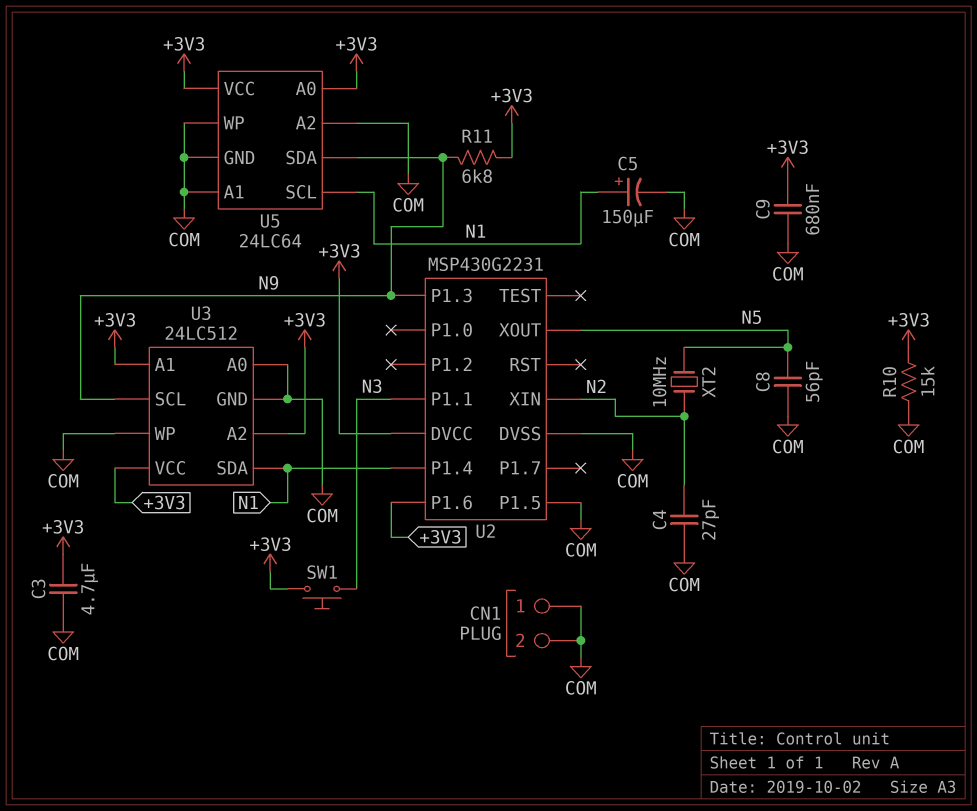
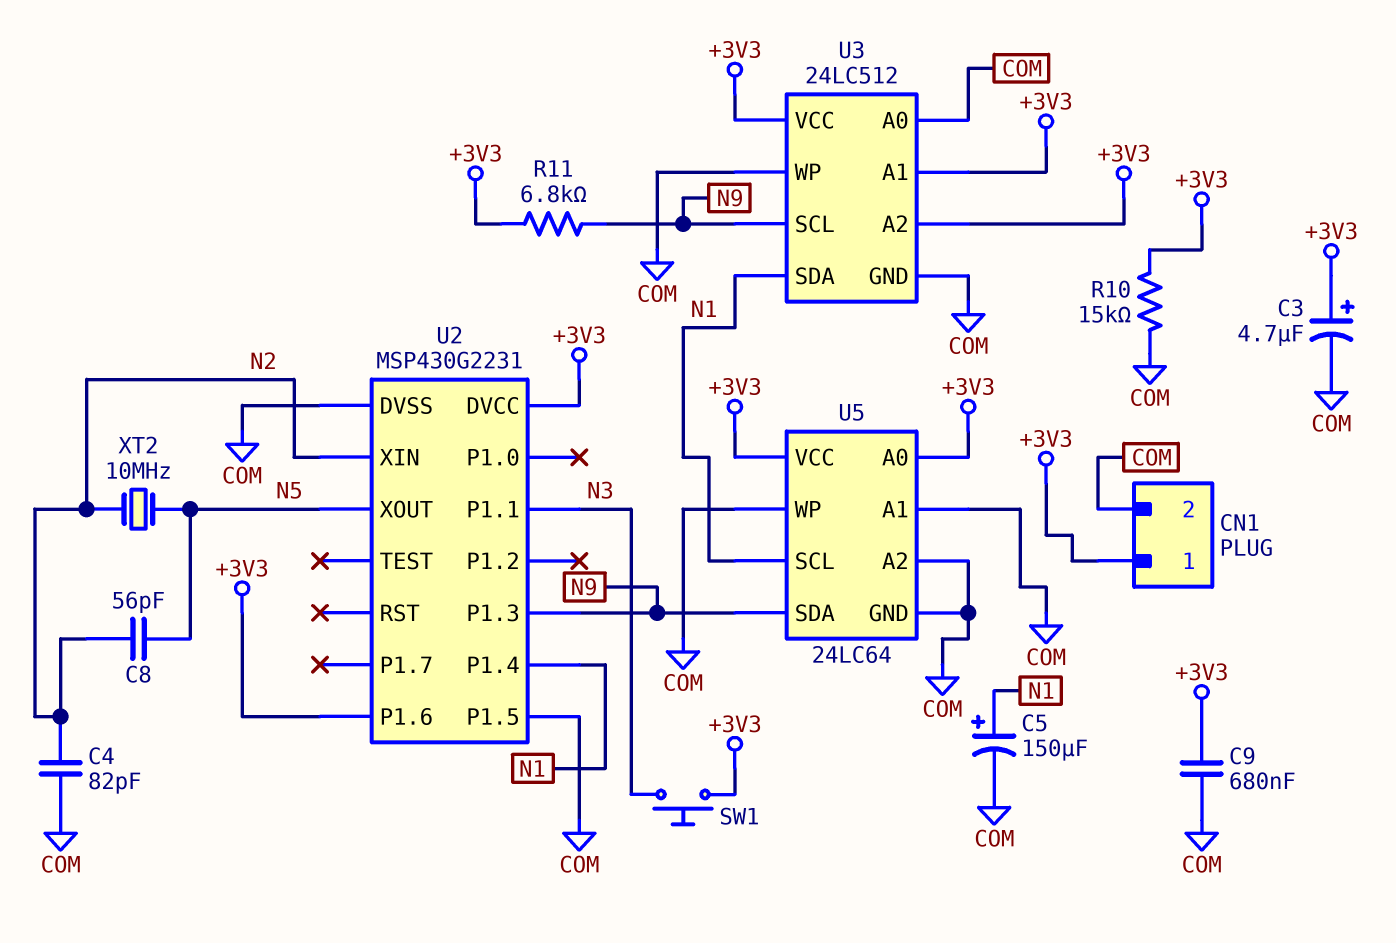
C3: 4.7uF (+3V3, COM) -> 4.7uF (plus +3V3, minus COM)
C4: 27pF (COM, N2) -> 82pF (COM, N2)
C8: 56pF (COM, N5) -> 56pF (N2, N5)
CN1 pin 1: COM -> +3V3

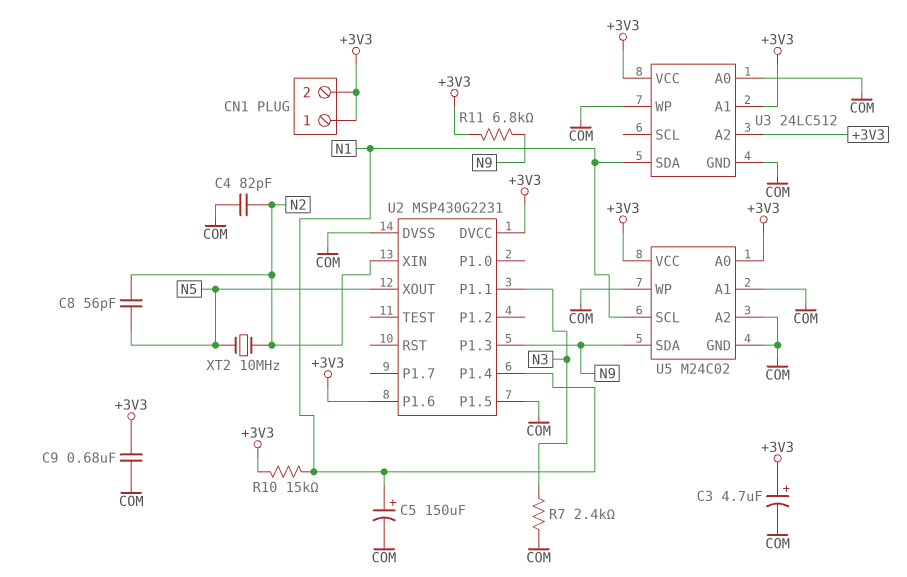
CN1 pin 2: COM -> +3V3
R7: none -> 2.4k (COM, N3)
R10: 15k (+3V3, COM) -> 15k (+3V3, N1)
SW1: button (+3V3, N3) -> none
U3 pin SCL: N9 -> none
U5: 24LC64 -> M24C02

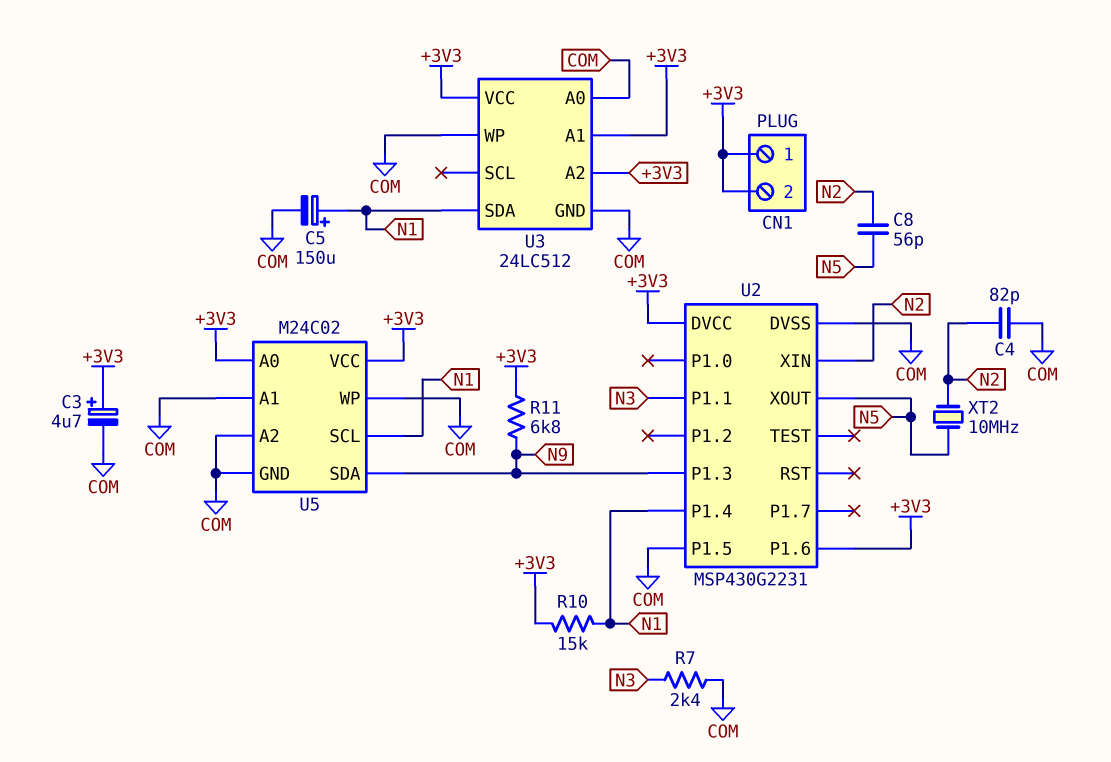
C9: 680nF (+3V3, COM) -> none

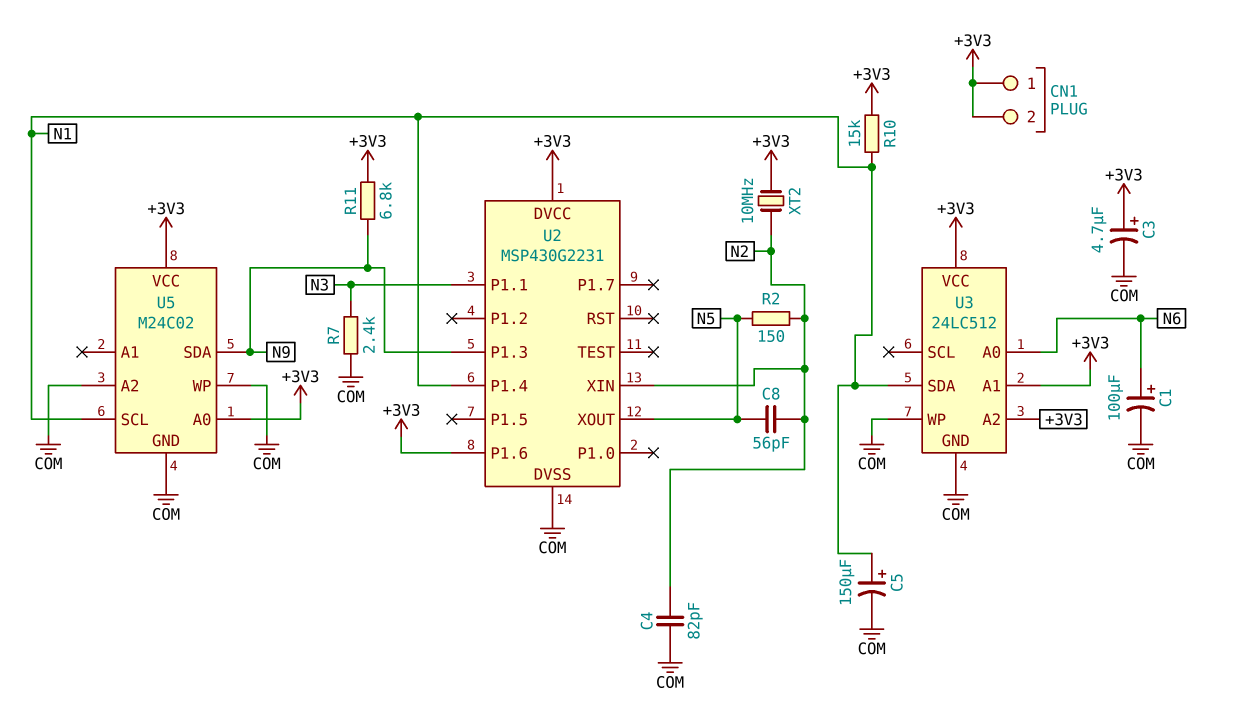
C1: none -> 100uF (plus N6, minus COM)
R2: none -> 150 (N2, N5)
U2 pin P1.5: COM -> none
U3 pin A0: COM -> N6
U5 pin A1: COM -> none
XT2: 10MHz (N2, N5) -> 10MHz (+3V3, N2)

